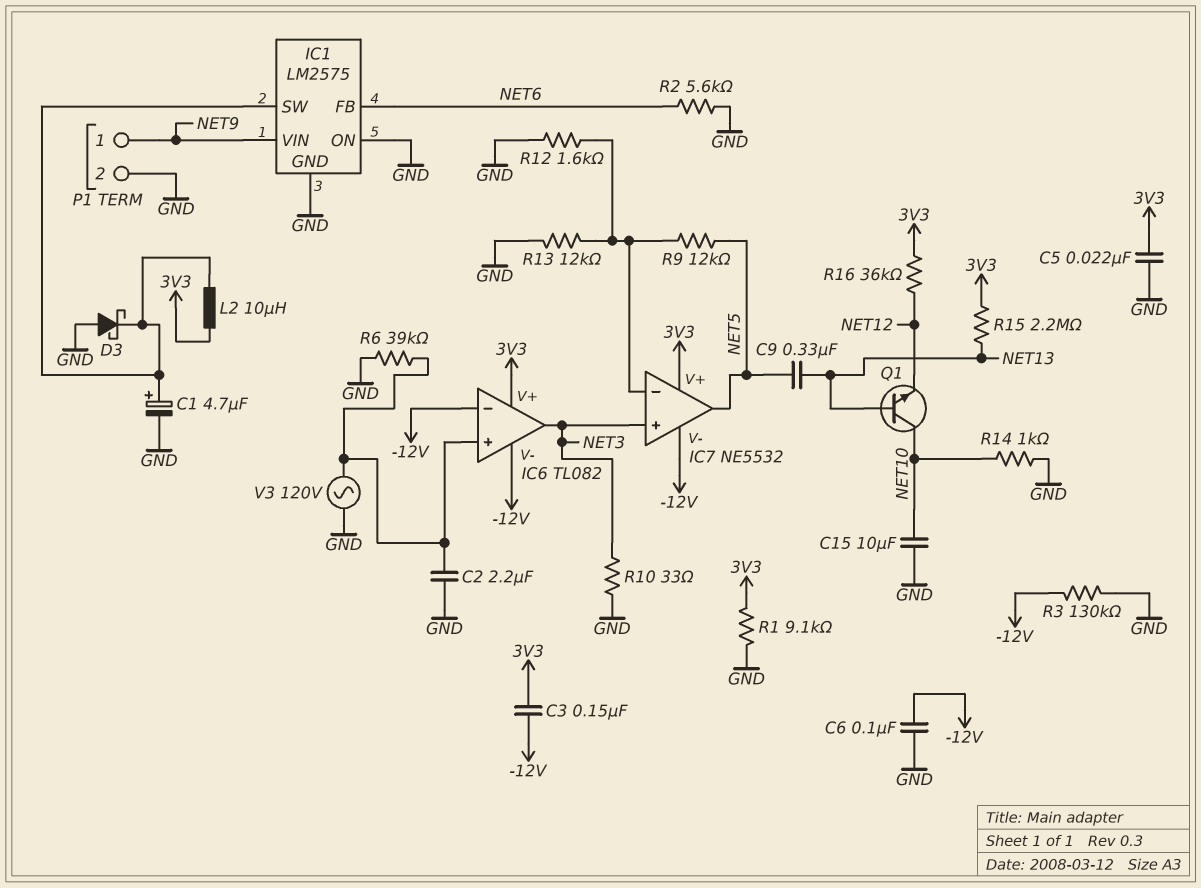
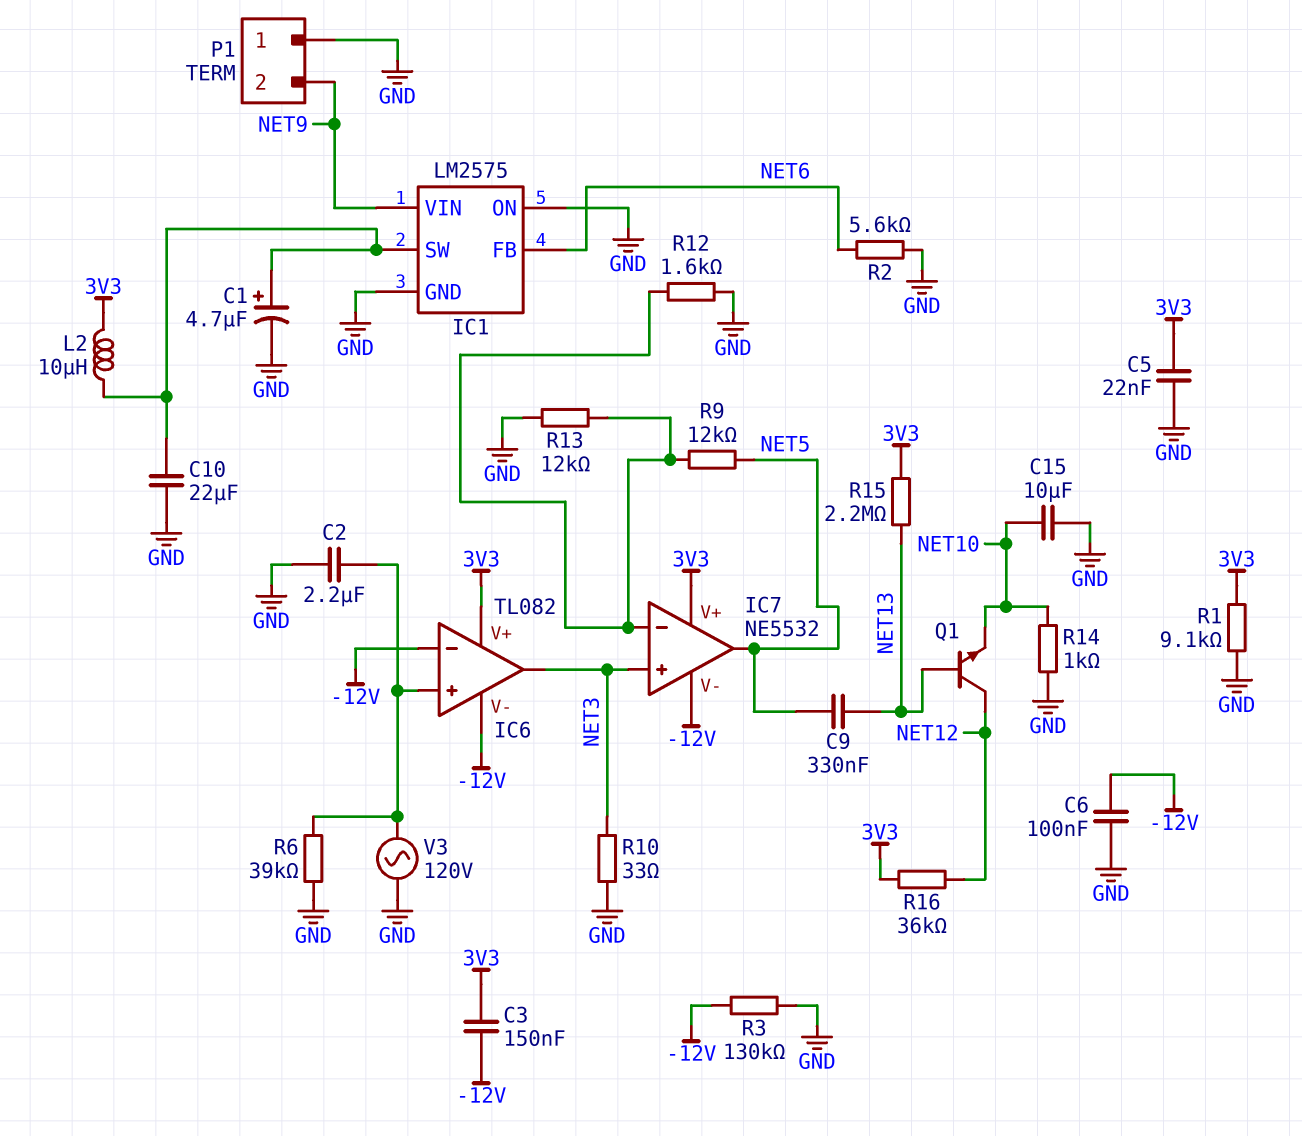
C10: none -> 22uF (GND, IC1/SW)
D3: schottky (A GND, K IC1/SW) -> none
P1 pin 1: NET9 -> GND
P1 pin 2: GND -> NET9
Q1: NPN (B NET13, C NET10, E NET12) -> NPN (B NET13, C NET12, E NET10)

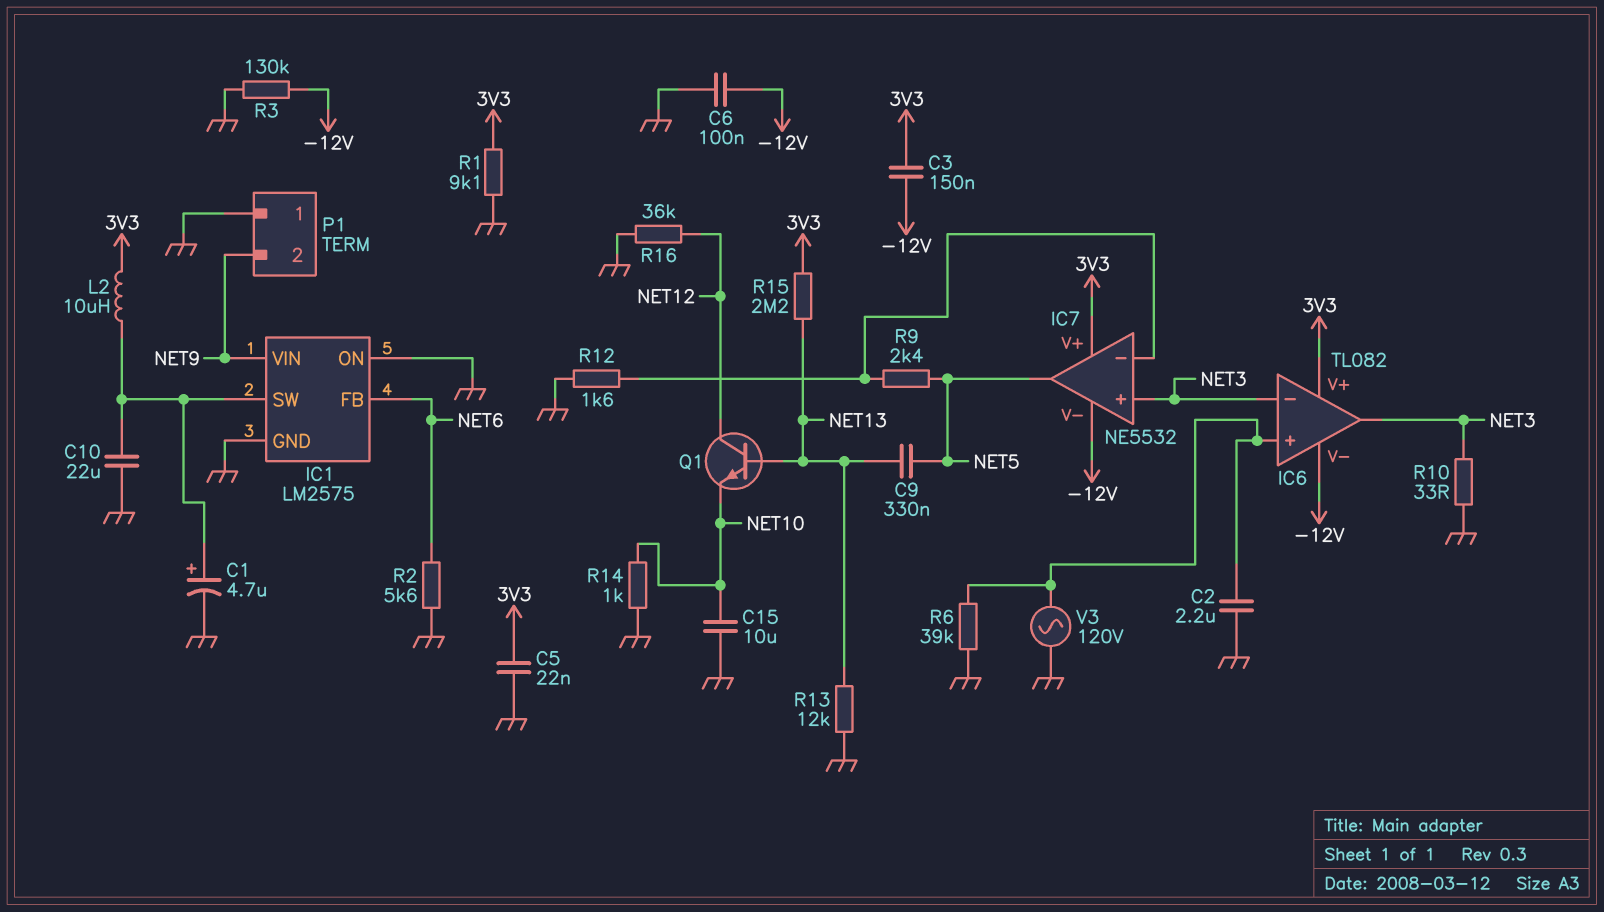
IC6 pin in-: -12V -> NET3
R9: 12k (IC7/in-, NET5) -> 2.4k (IC7/in-, NET5)
R13: 12k (GND, IC7/in-) -> 12k (GND, NET13)
R16: 36k (3V3, NET12) -> 36k (GND, NET12)

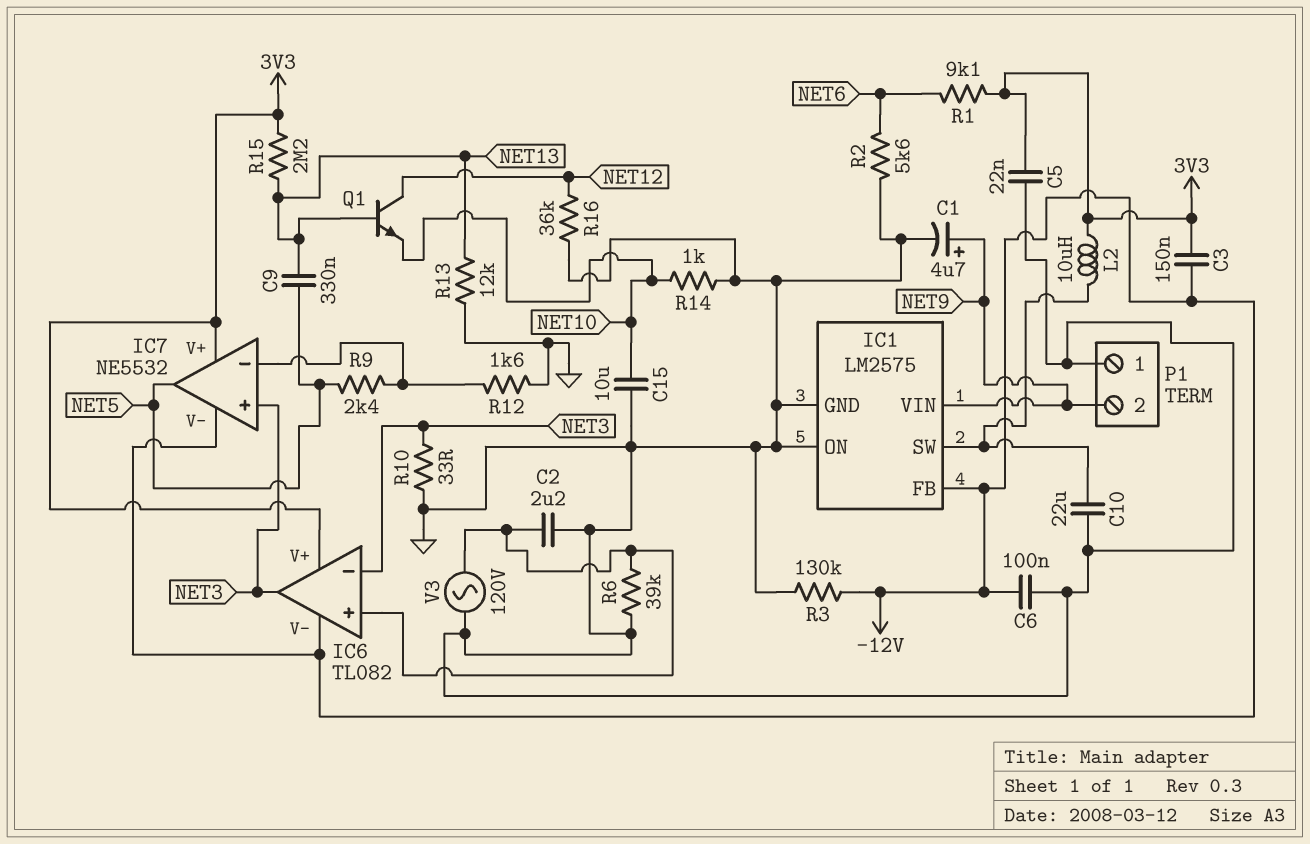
C1: 4.7uF (plus IC1/SW, minus GND) -> 4.7uF (plus NET9, minus GND)
IC1 pin FB: NET6 -> -12V
R1: 9.1k (3V3, GND) -> 9.1k (3V3, NET6)

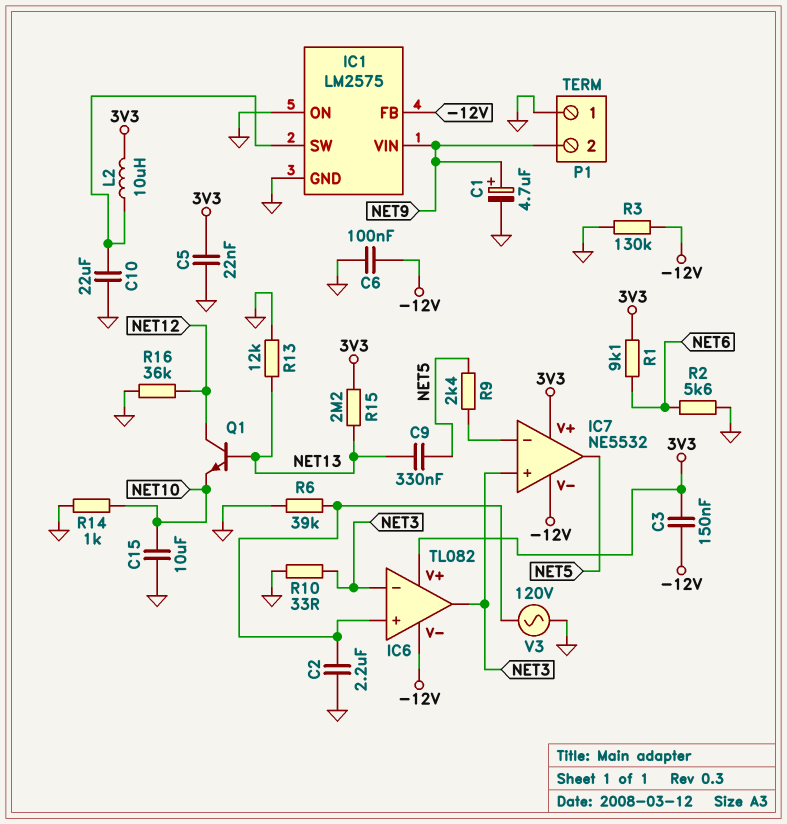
R12: 1.6k (GND, IC7/in-) -> none

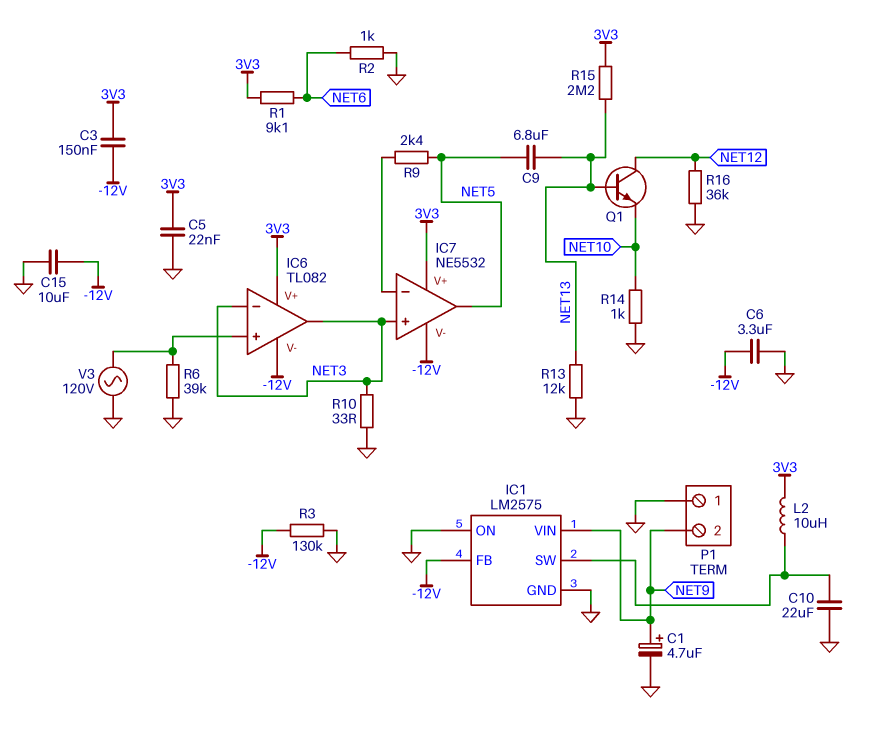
C2: 2.2uF (GND, IC6/in+) -> none
C6: 100nF (-12V, GND) -> 3.3uF (-12V, GND)
C9: 330nF (NET5, NET13) -> 6.8uF (NET5, NET13)
C15: 10uF (GND, NET10) -> 10uF (-12V, GND)
R2: 5.6k (GND, NET6) -> 1k (GND, NET6)

